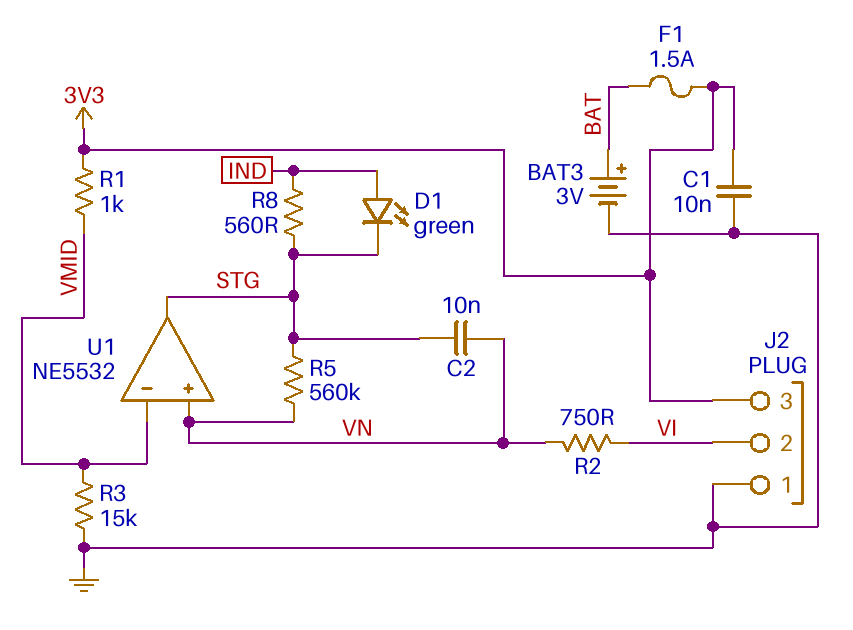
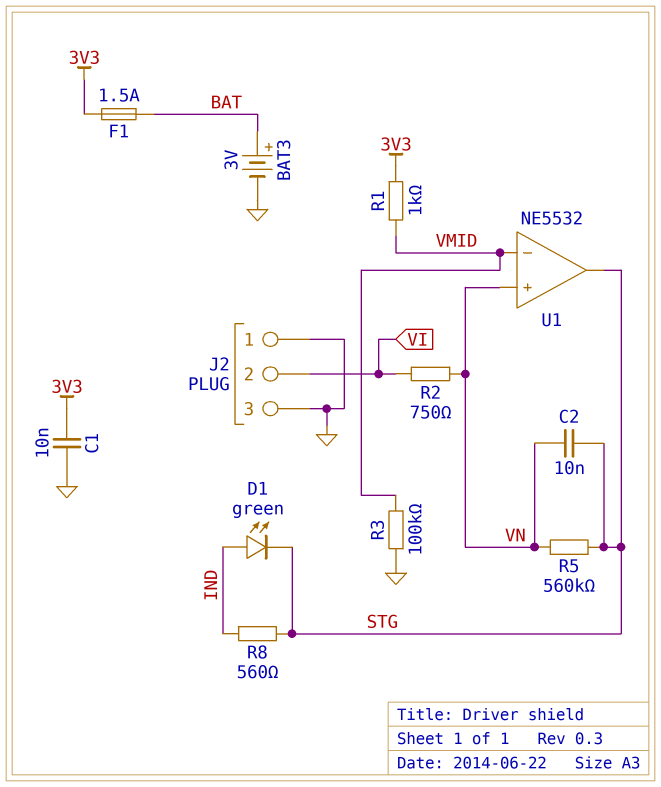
J2 pin 3: 3V3 -> GND
R3: 15k (GND, VMID) -> 100k (GND, VMID)

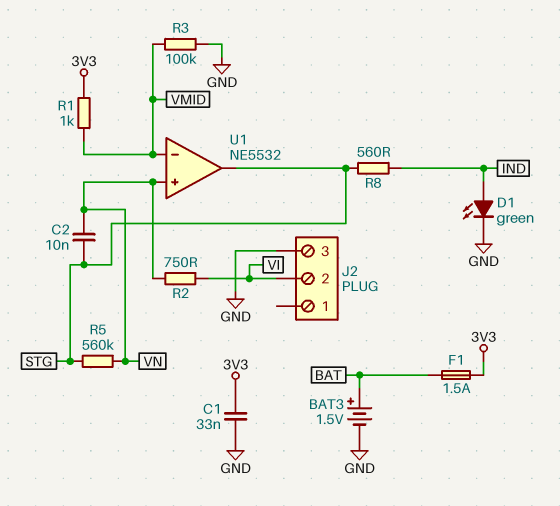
BAT3: 3V (plus BAT, minus GND) -> 1.5V (plus BAT, minus GND)
C1: 10nF (3V3, GND) -> 33nF (3V3, GND)
D1: LED green (A IND, K STG) -> LED green (A IND, K GND)
J2 pin 1: GND -> none

